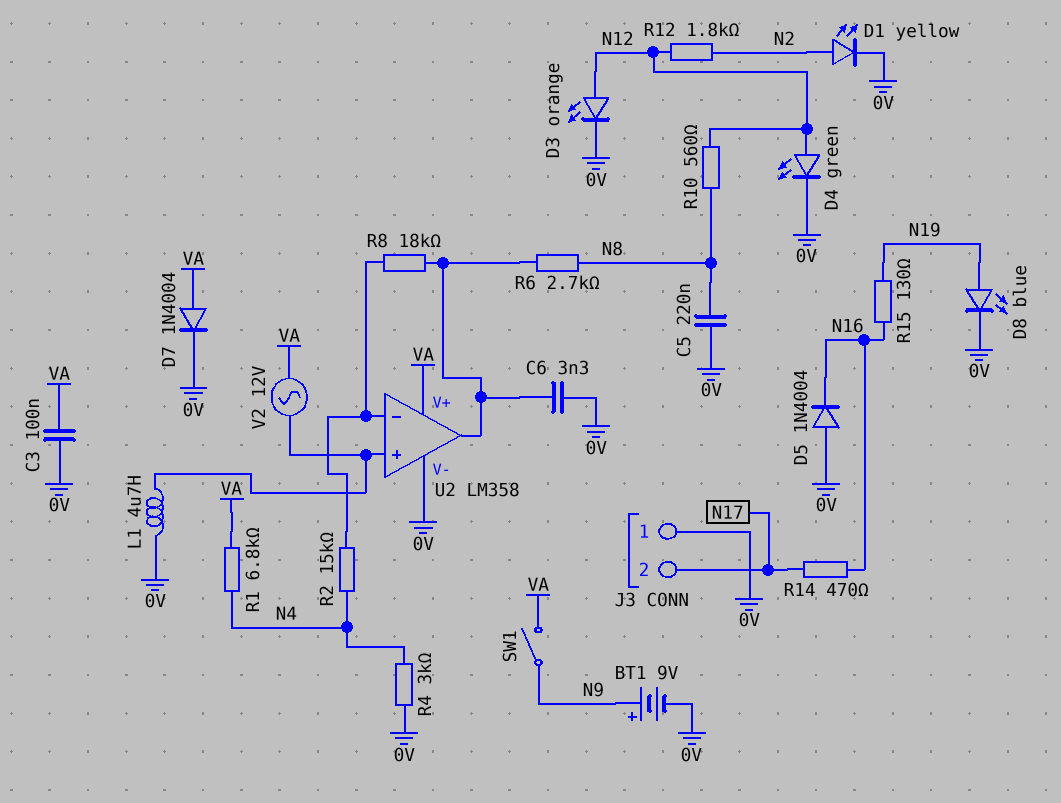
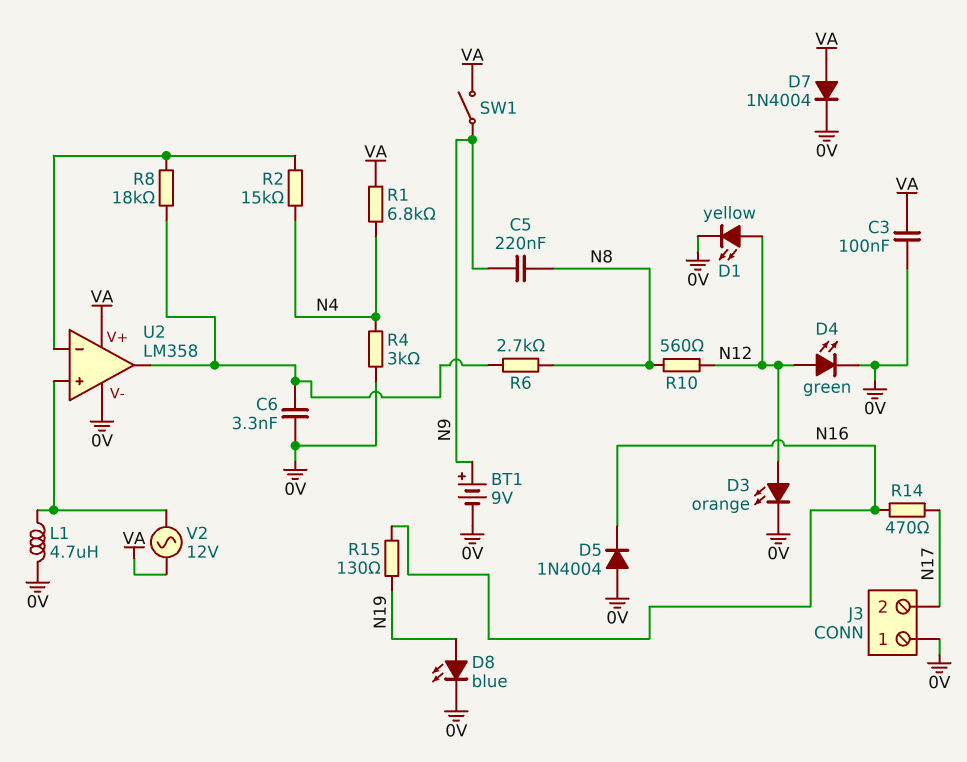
C5: 220nF (0V, N8) -> 220nF (N8, N9)
D1: LED yellow (A N2, K 0V) -> LED yellow (A N12, K 0V)
R12: 1.8k (N2, N12) -> none

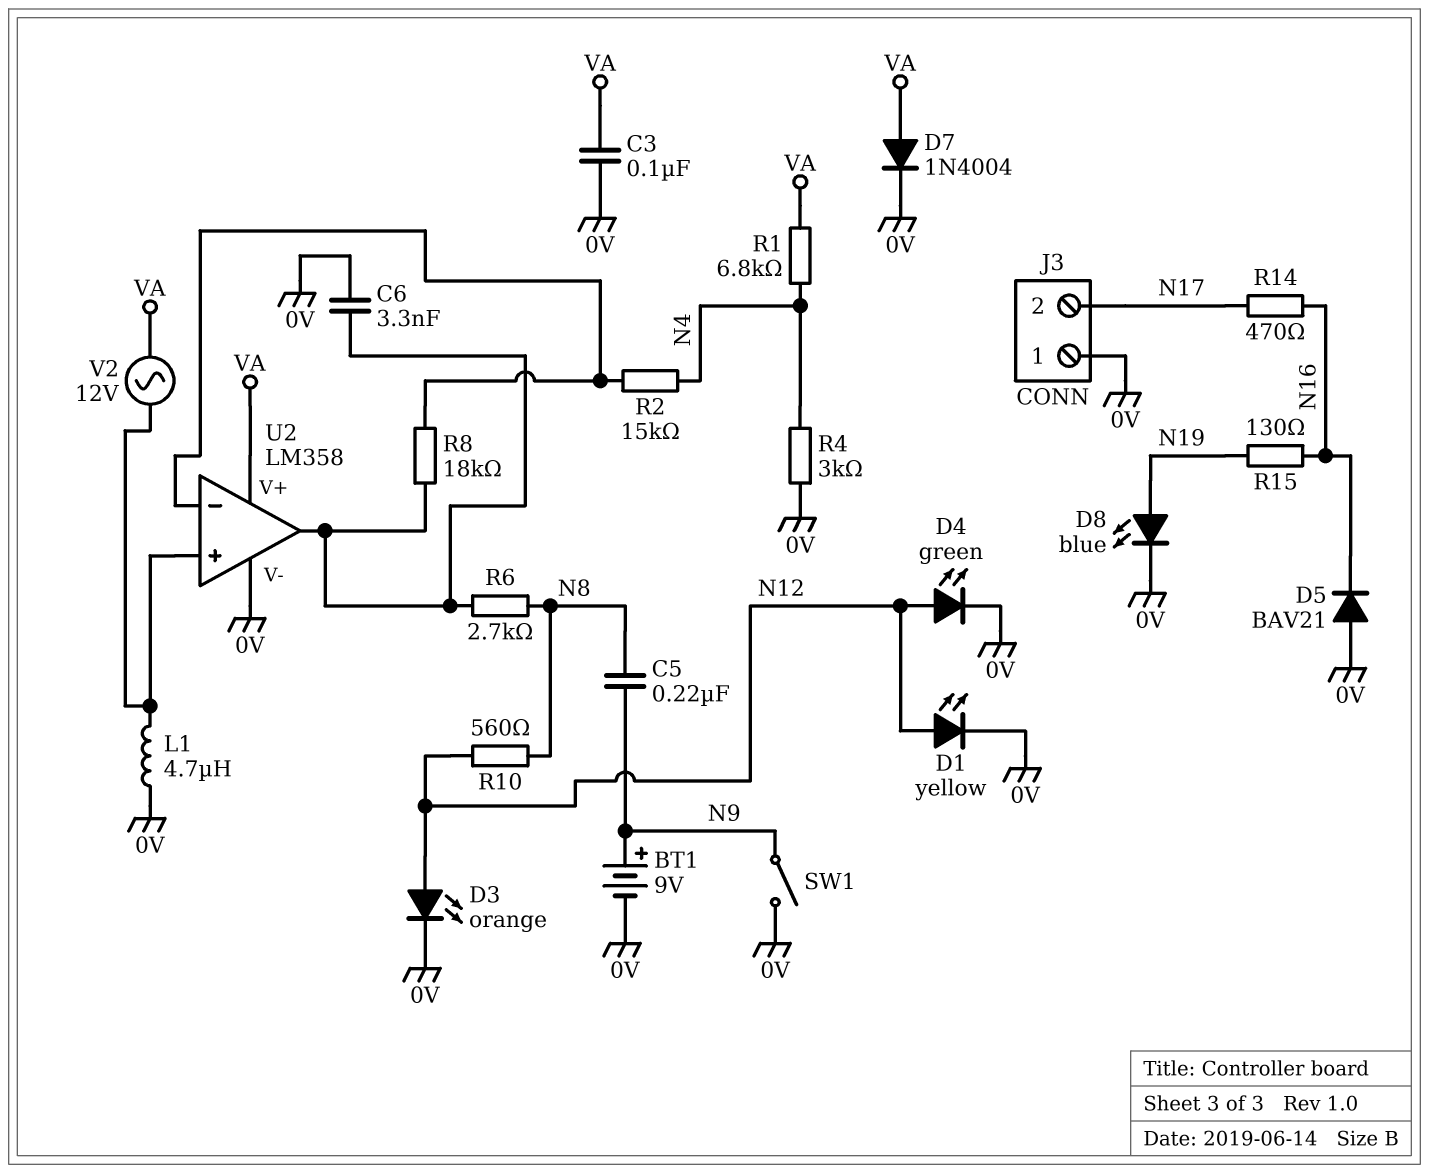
D5: diode 1N4004 (A 0V, K N16) -> diode BAV21 (A 0V, K N16)
SW1: switch (N9, VA) -> switch (0V, N9)

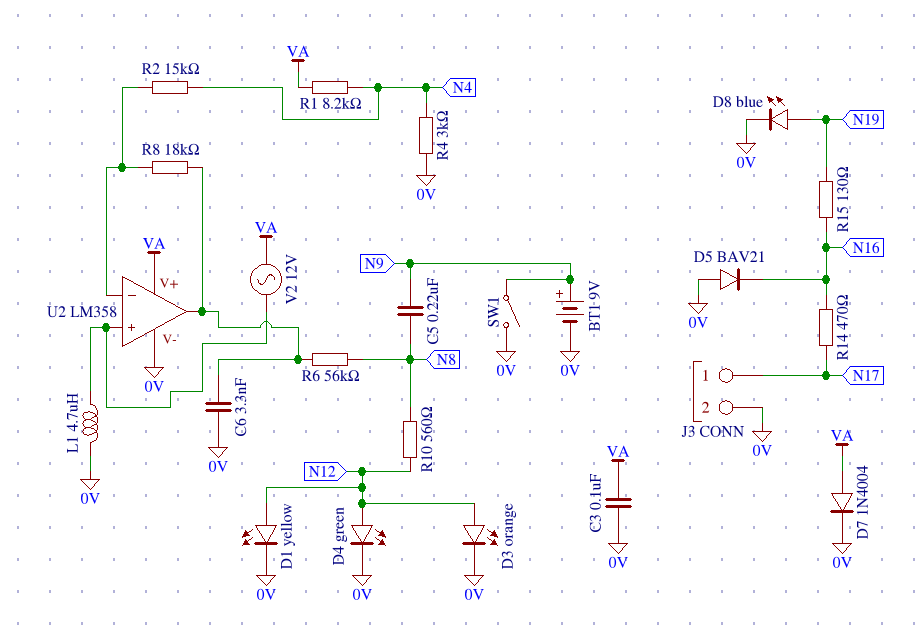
J3 pin 1: 0V -> N17
J3 pin 2: N17 -> 0V
R1: 6.8k (N4, VA) -> 8.2k (N4, VA)
R6: 2.7k (N8, U2/out) -> 56k (N8, U2/out)

